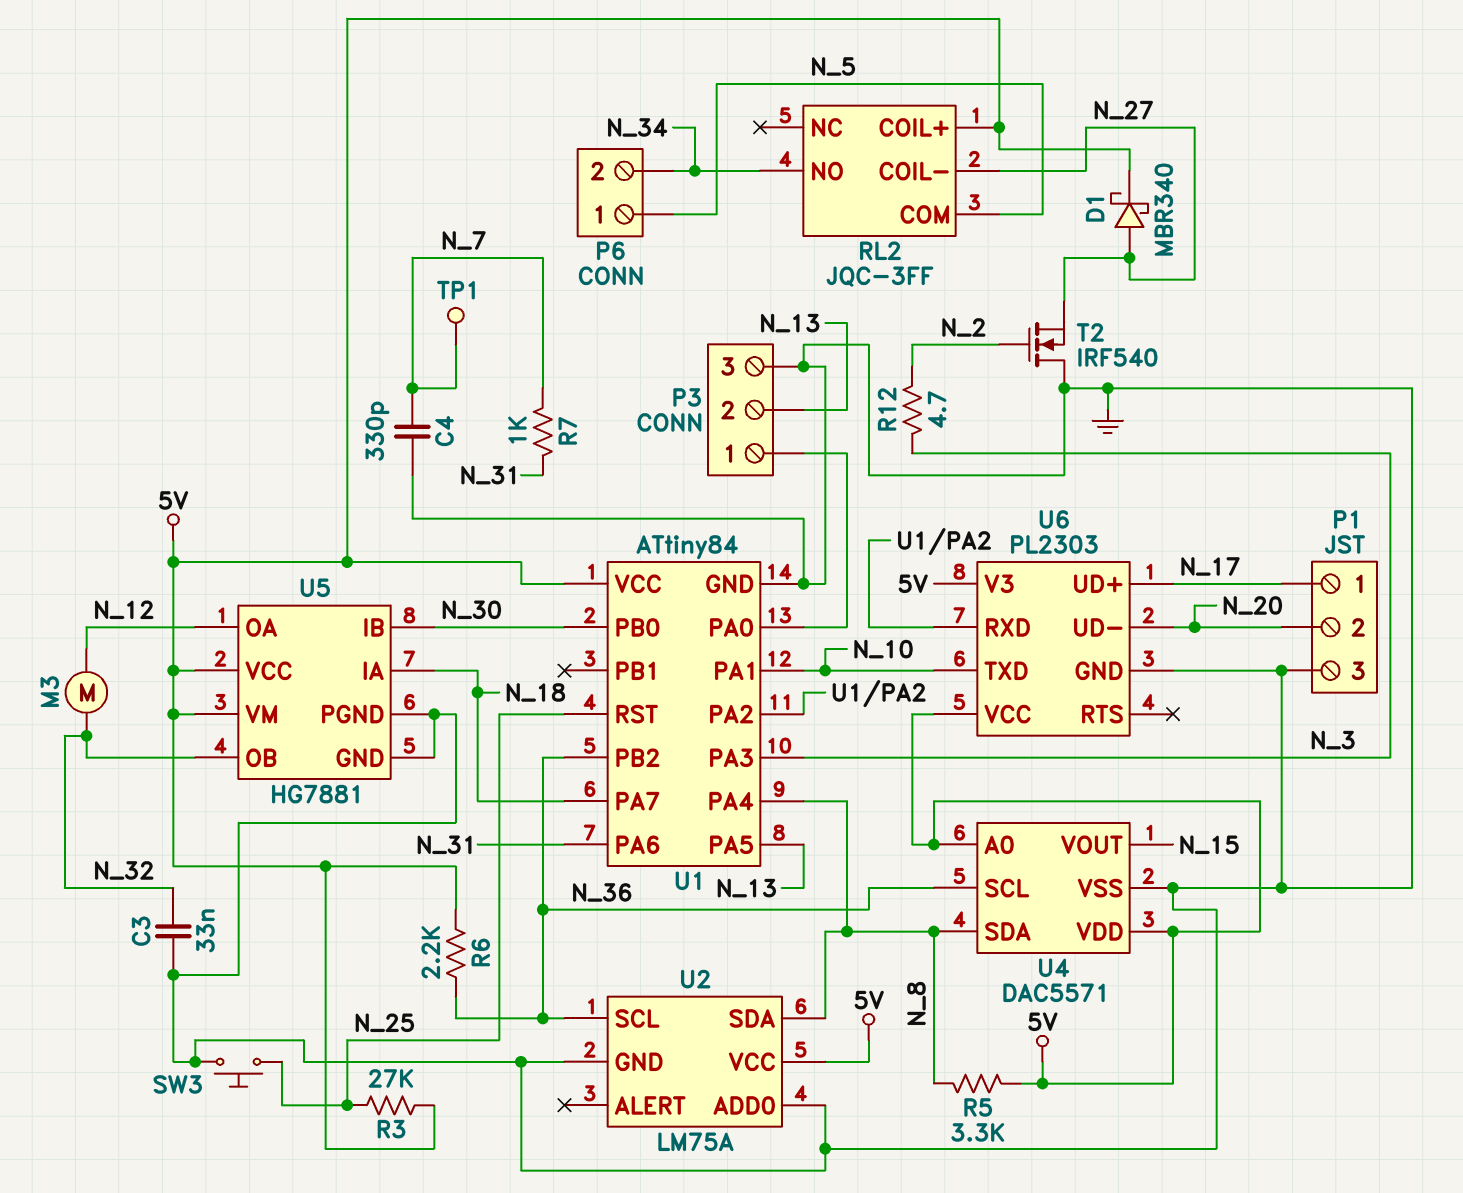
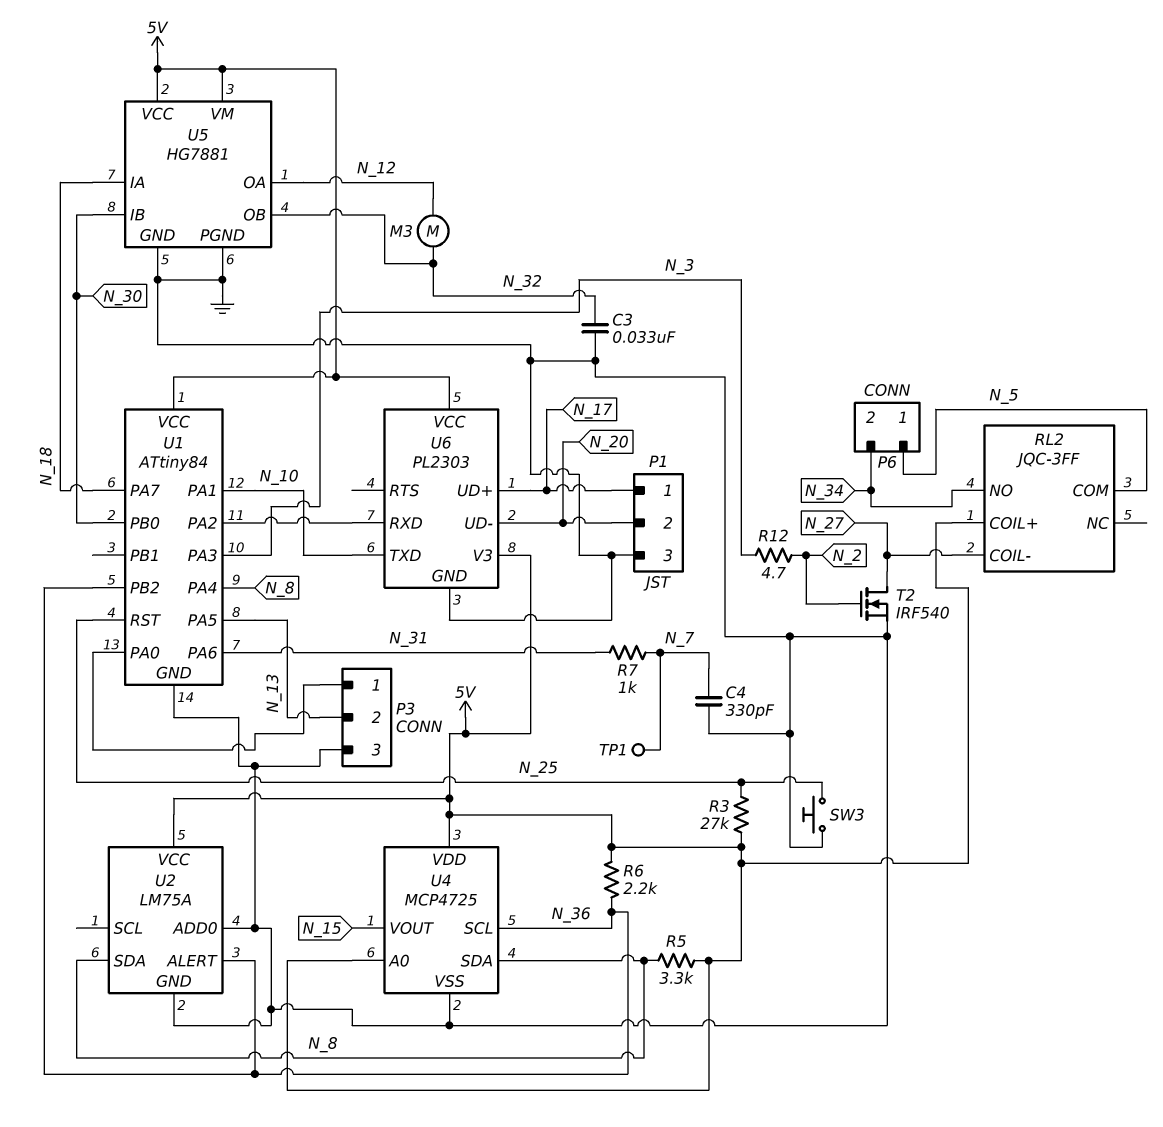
D1: schottky MBR340 (A N_27, K 5V) -> none
T2: NMOS IRF540 (G N_2, D GND, S N_27) -> NMOS IRF540 (G N_2, D N_27, S GND)
U2 pin ALERT: none -> N_36
U2 pin SCL: N_36 -> none
U4: DAC5571 -> MCP4725

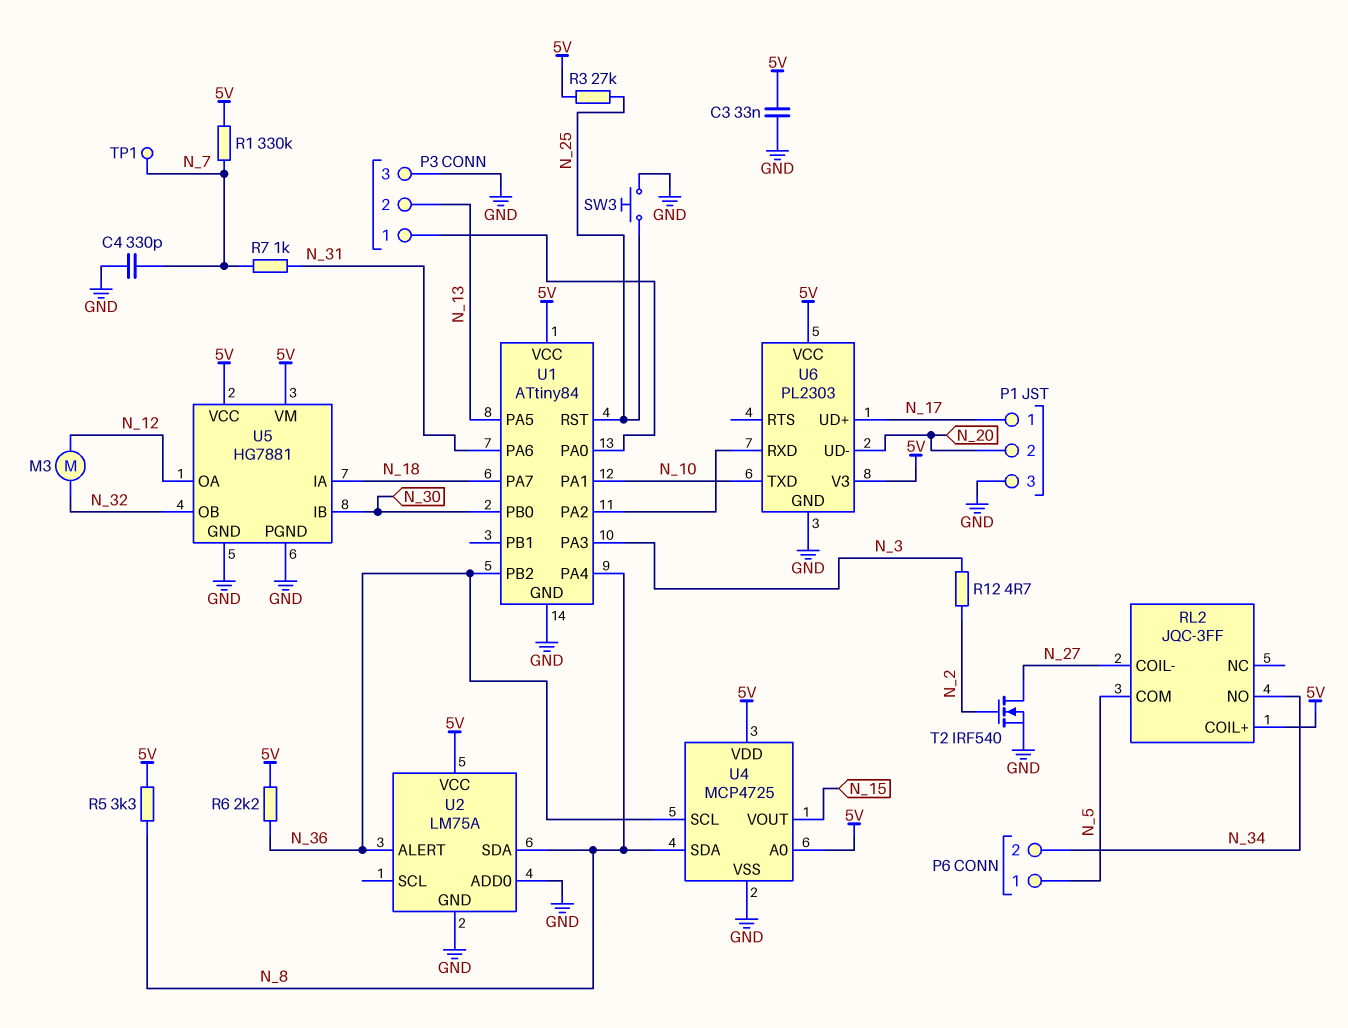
C3: 33nF (GND, N_32) -> 33nF (5V, GND)
R1: none -> 330k (5V, N_7)

